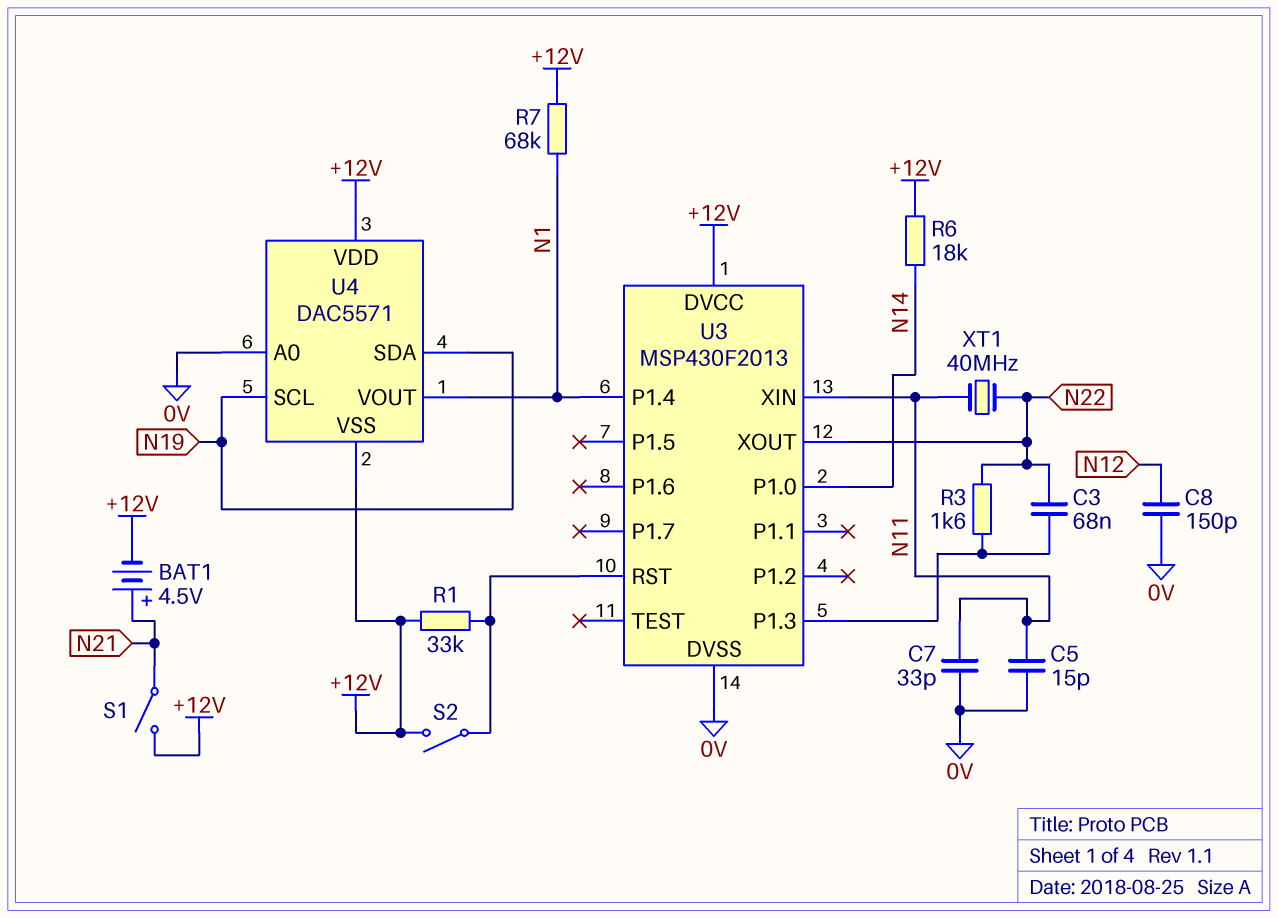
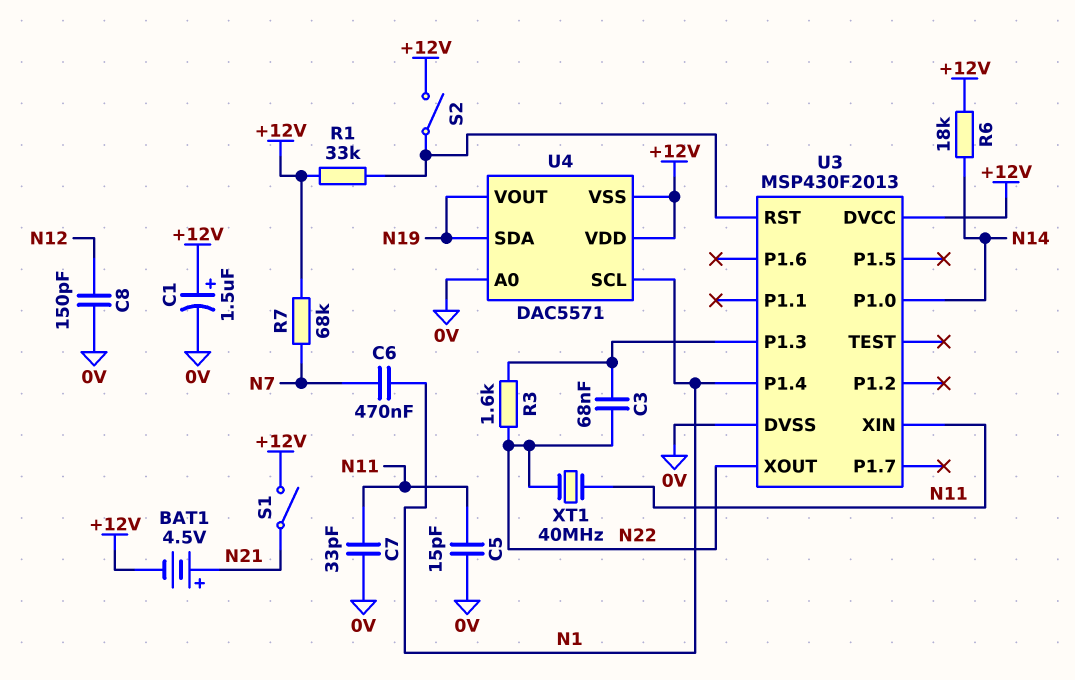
C1: none -> 1.5uF (plus +12V, minus 0V)
C6: none -> 470nF (N1, N7)
R7: 68k (+12V, N1) -> 68k (+12V, N7)
U4 pin SCL: N19 -> N1
U4 pin VOUT: N1 -> N19

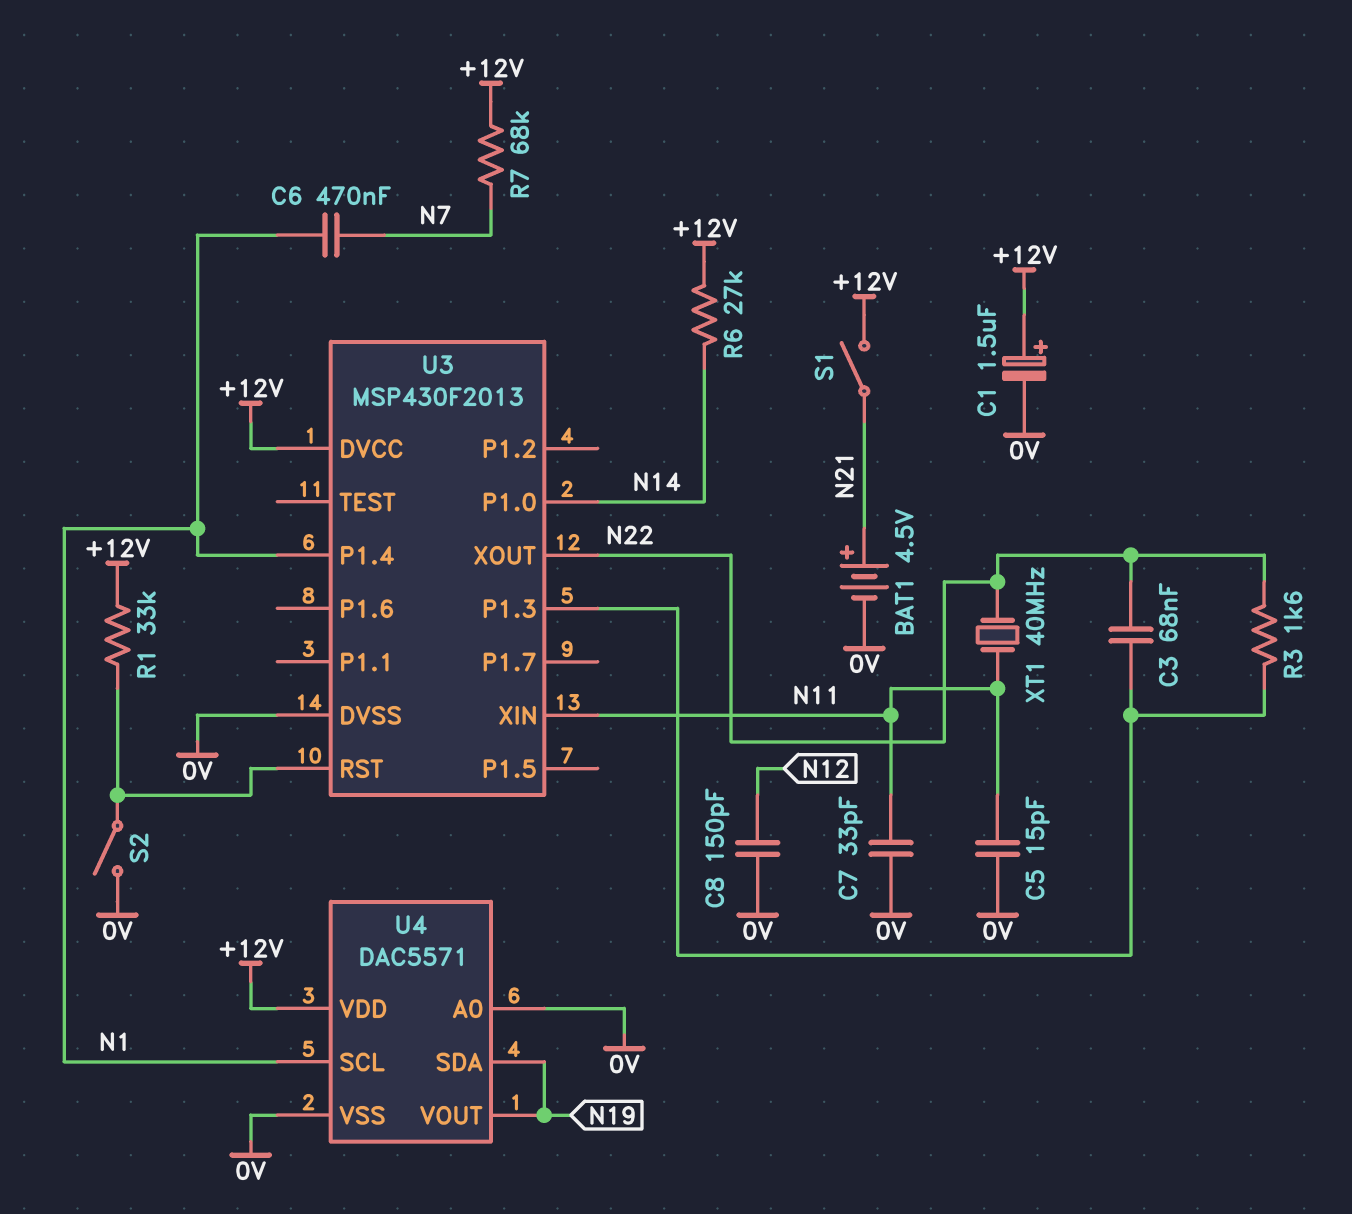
BAT1: 4.5V (plus N21, minus +12V) -> 4.5V (plus N21, minus 0V)
R6: 18k (+12V, N14) -> 27k (+12V, N14)
S2: switch (+12V, U3/RST) -> switch (0V, U3/RST)
U4 pin VSS: +12V -> 0V

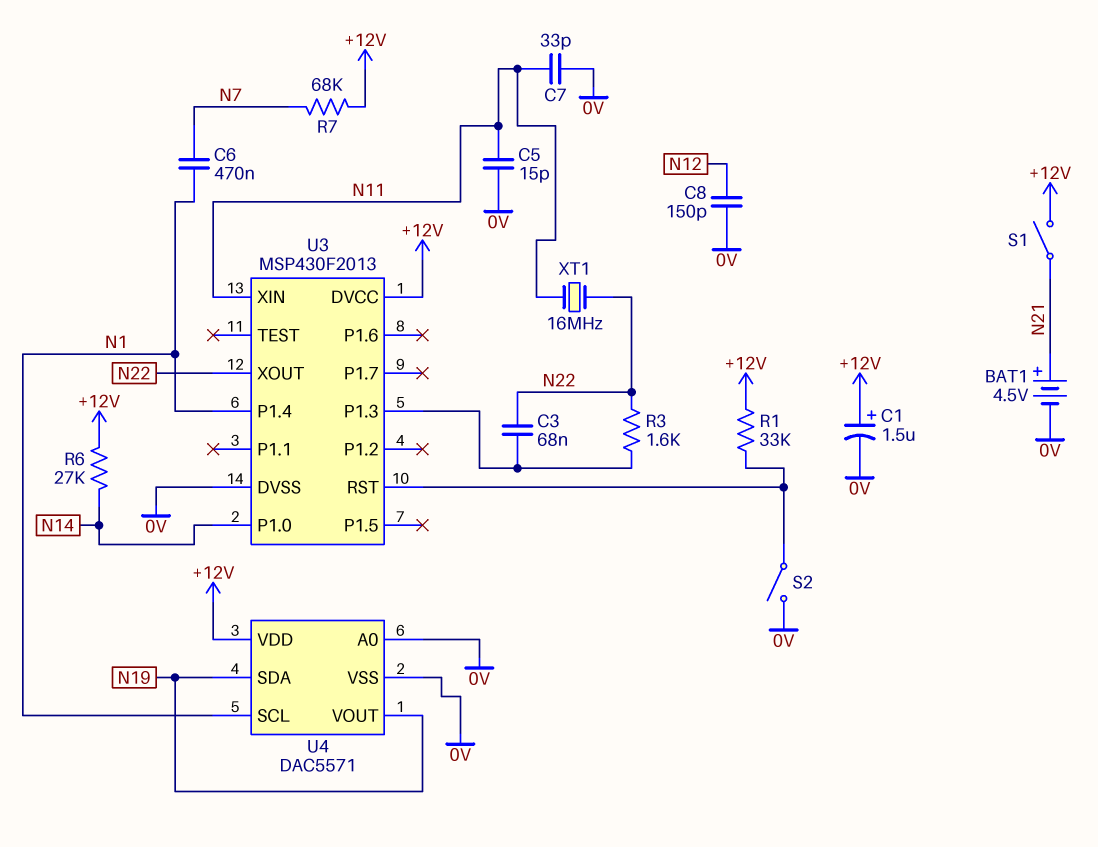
XT1: 40MHz (N11, N22) -> 16MHz (N11, N22)

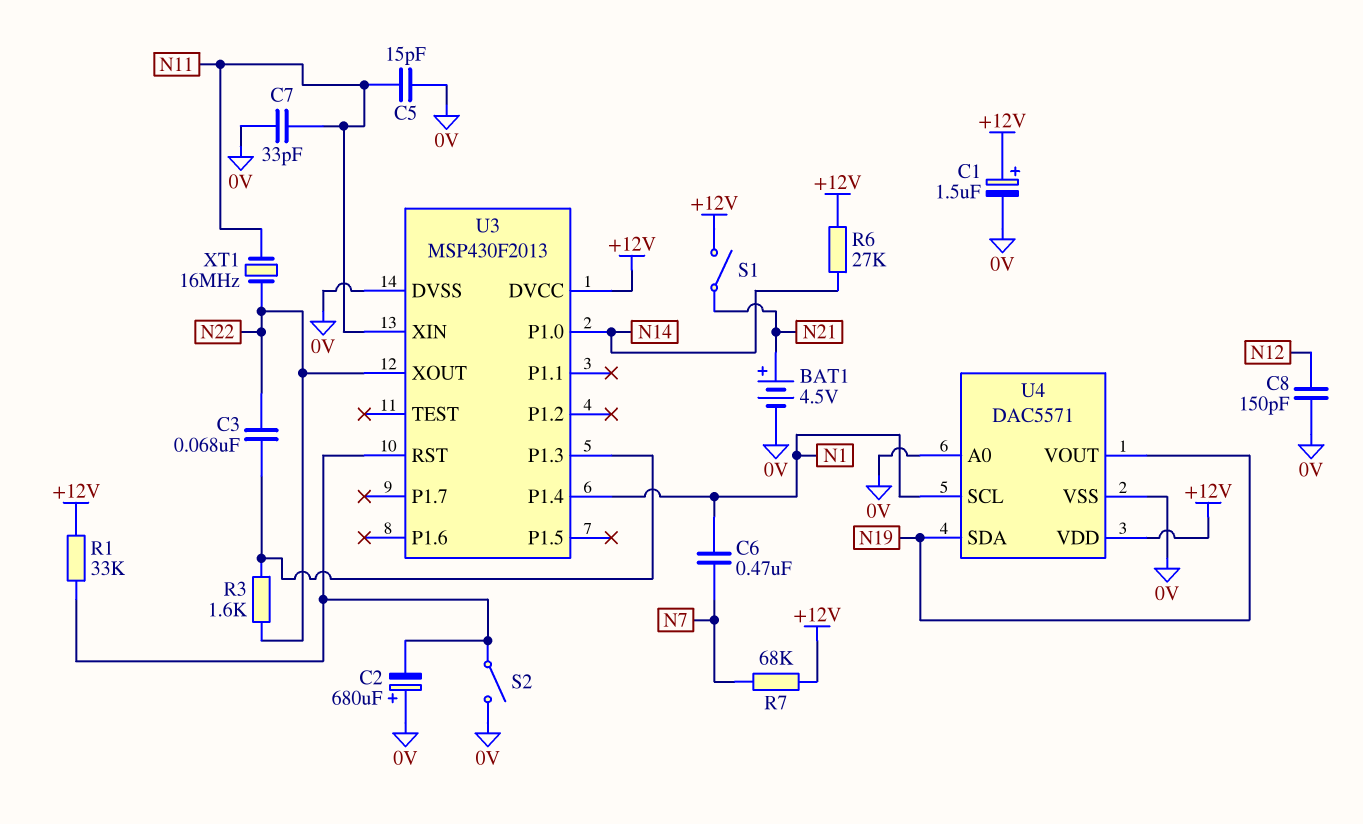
C2: none -> 680uF (plus 0V, minus U3/RST)

